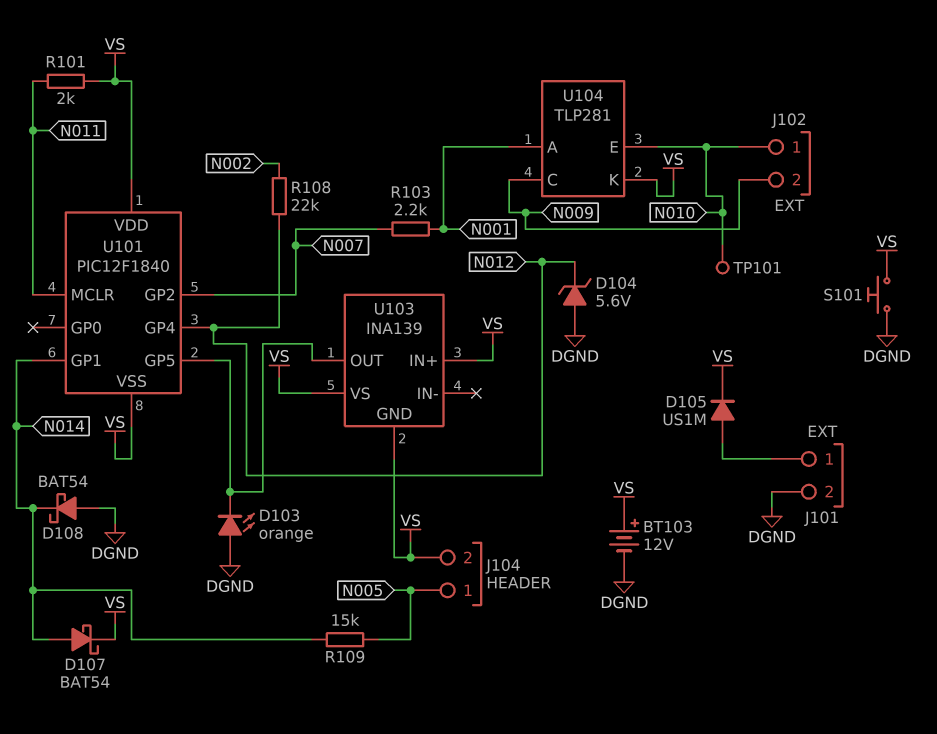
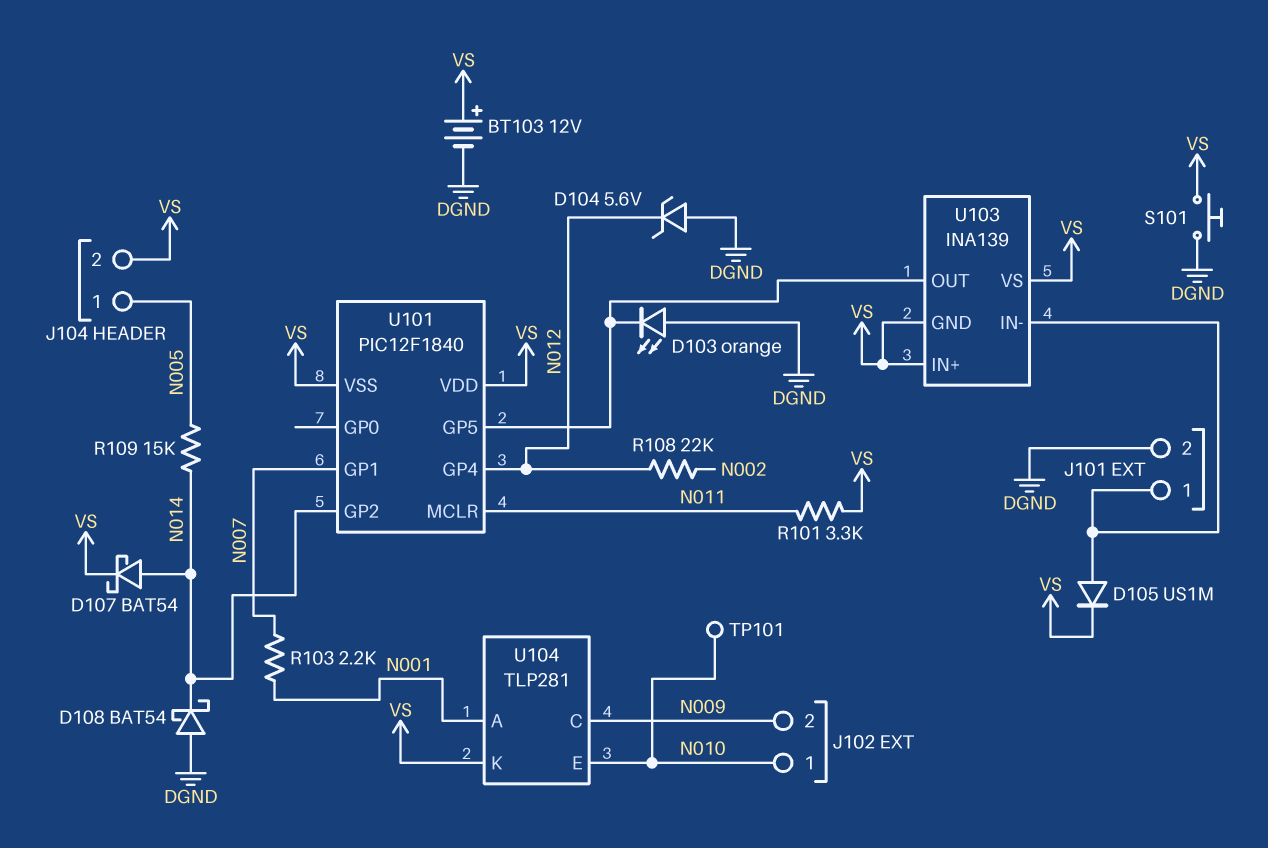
R101: 2k (N011, VS) -> 3.3k (N011, VS)
U101 pin GP1: N014 -> N007
U101 pin GP2: N007 -> N014
U103 pin IN-: none -> J101/1

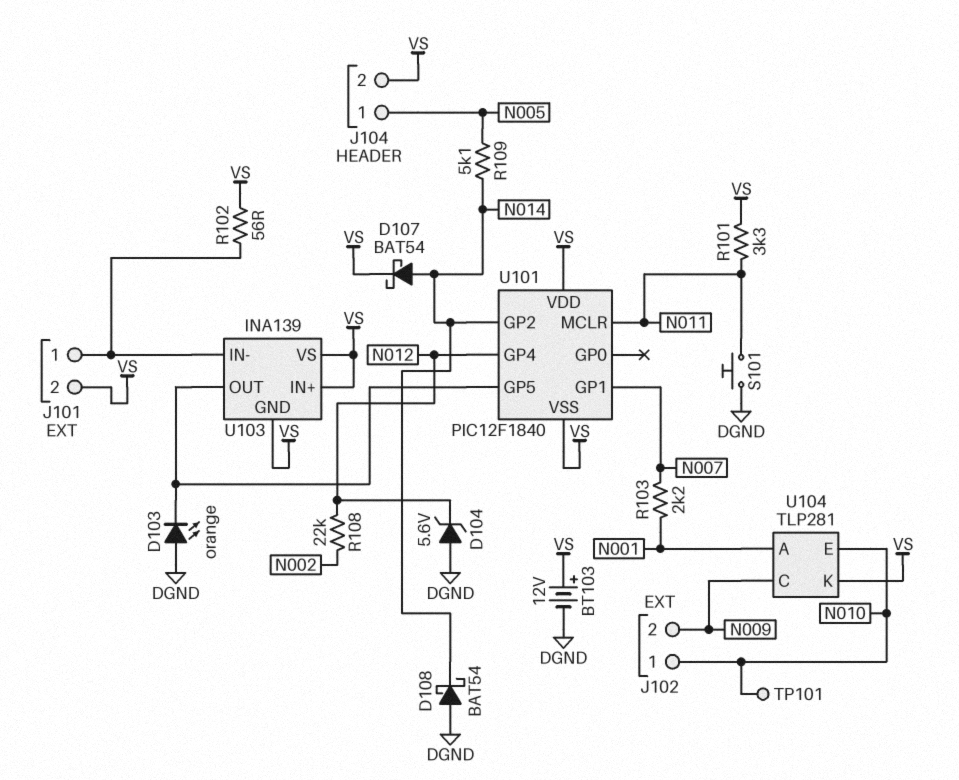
D105: diode US1M (A J101/1, K VS) -> none
J101 pin 2: DGND -> VS
R102: none -> 56 (J101/1, VS)
R109: 15k (N005, N014) -> 5.1k (N005, N014)
S101: button (DGND, VS) -> button (DGND, N011)

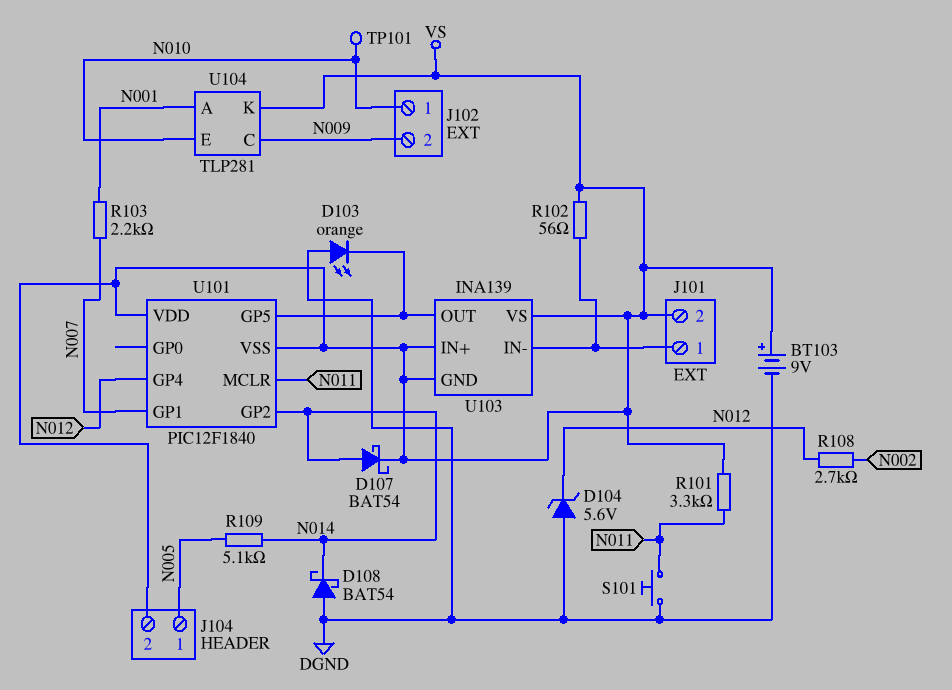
BT103: 12V (plus VS, minus DGND) -> 9V (plus VS, minus DGND)
R108: 22k (N002, N012) -> 2.7k (N002, N012)

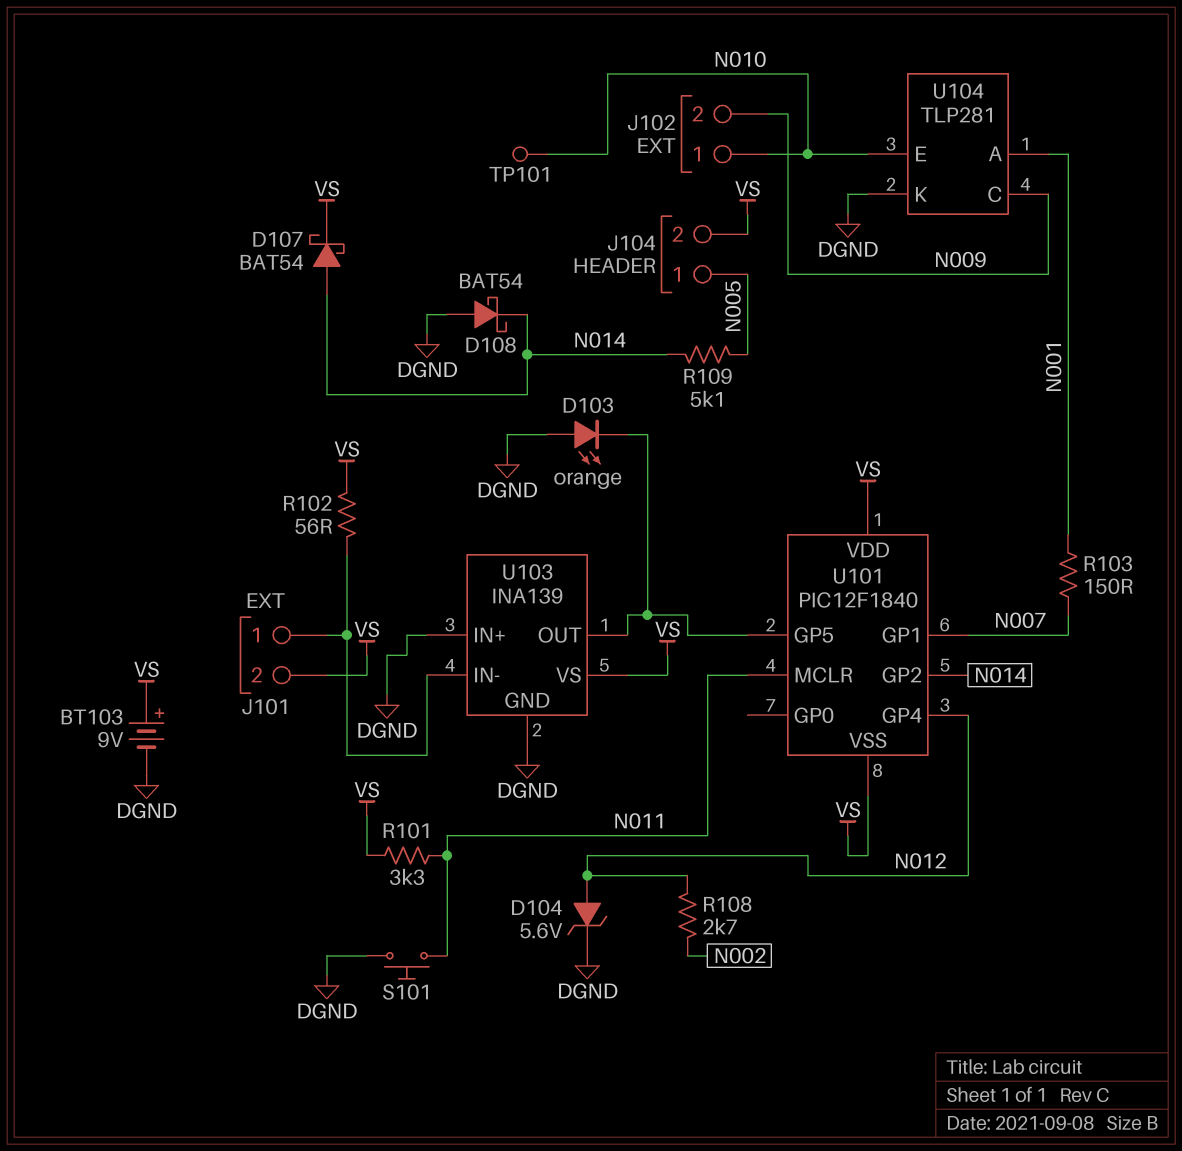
D104: zener 5.6V (A DGND, K N012) -> zener 5.6V (A N012, K DGND)
R103: 2.2k (N001, N007) -> 150 (N001, N007)
U103 pin GND: VS -> DGND
U103 pin IN+: VS -> DGND
U104 pin K: VS -> DGND

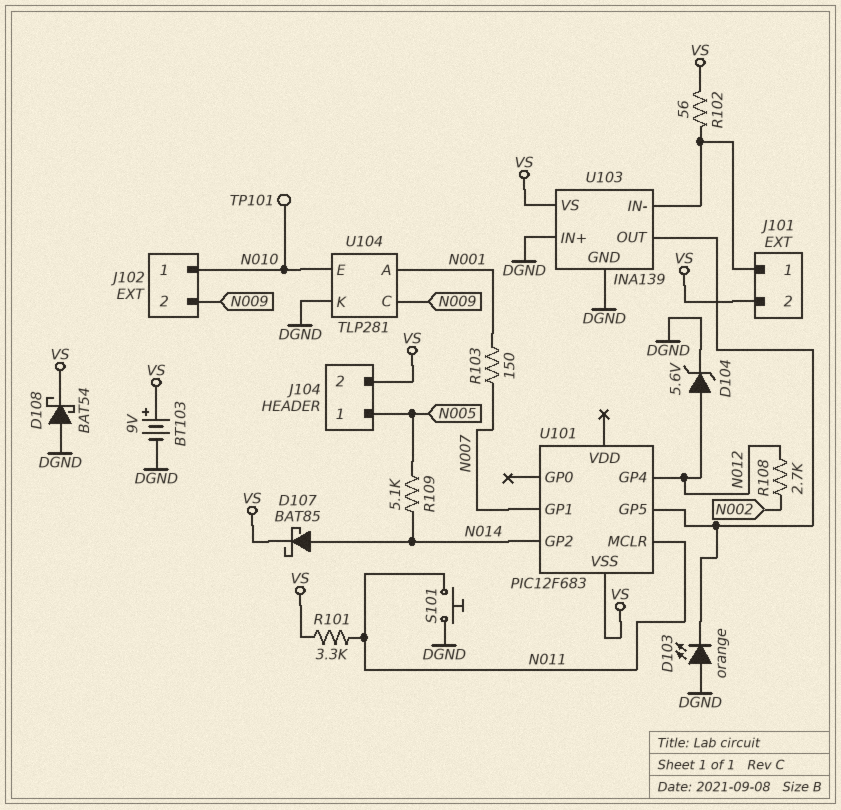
D107: schottky BAT54 (A N014, K VS) -> schottky BAT85 (A N014, K VS)
D108: schottky BAT54 (A DGND, K N014) -> schottky BAT54 (A DGND, K VS)
U101: PIC12F1840 -> PIC12F683
U101 pin VDD: VS -> none

